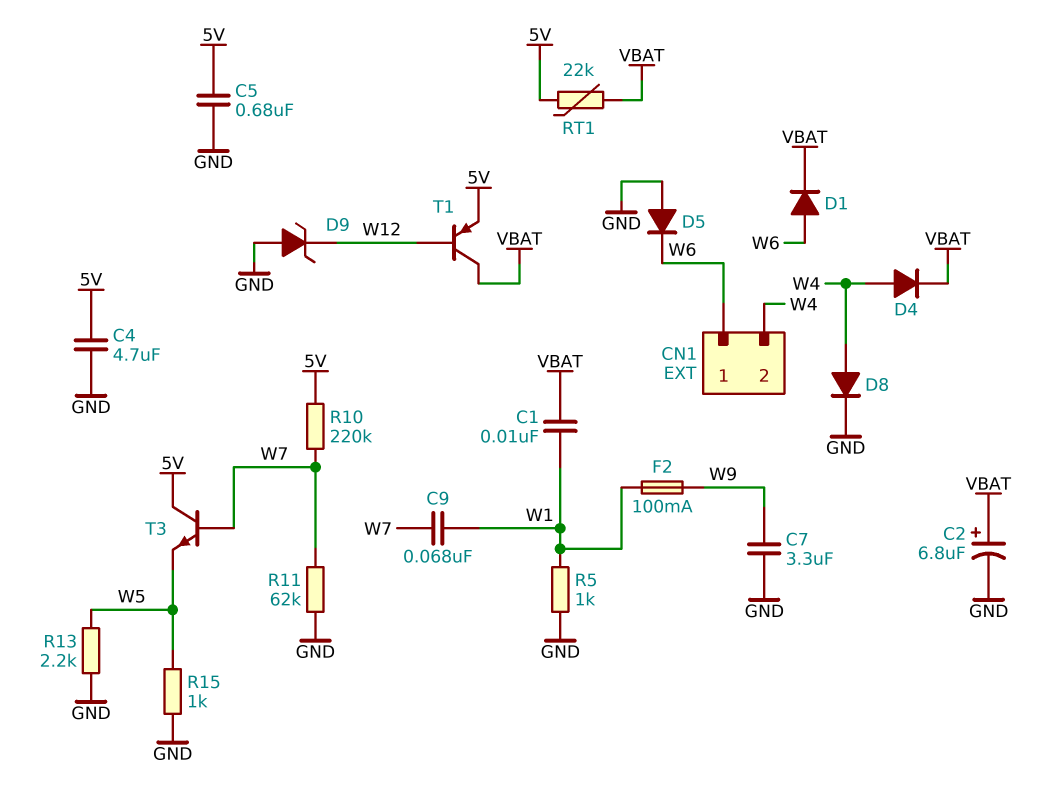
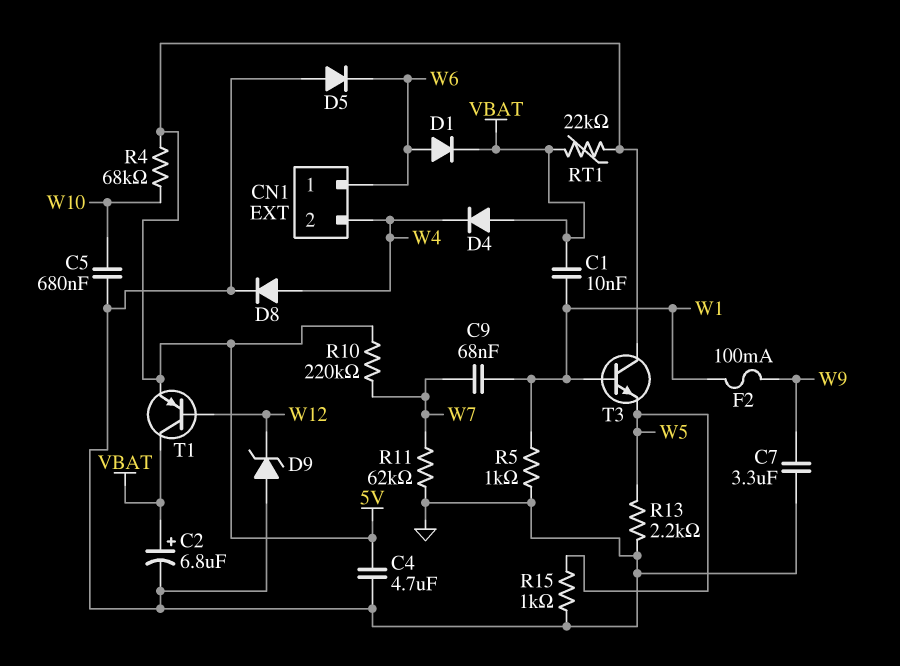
C5: 680nF (5V, GND) -> 680nF (GND, W10)
D4: diode (A W4, K VBAT) -> diode (A VBAT, K W4)
R4: none -> 68k (5V, W10)
T3: NPN (B W7, C 5V, E W5) -> NPN (B W1, C 5V, E W5)

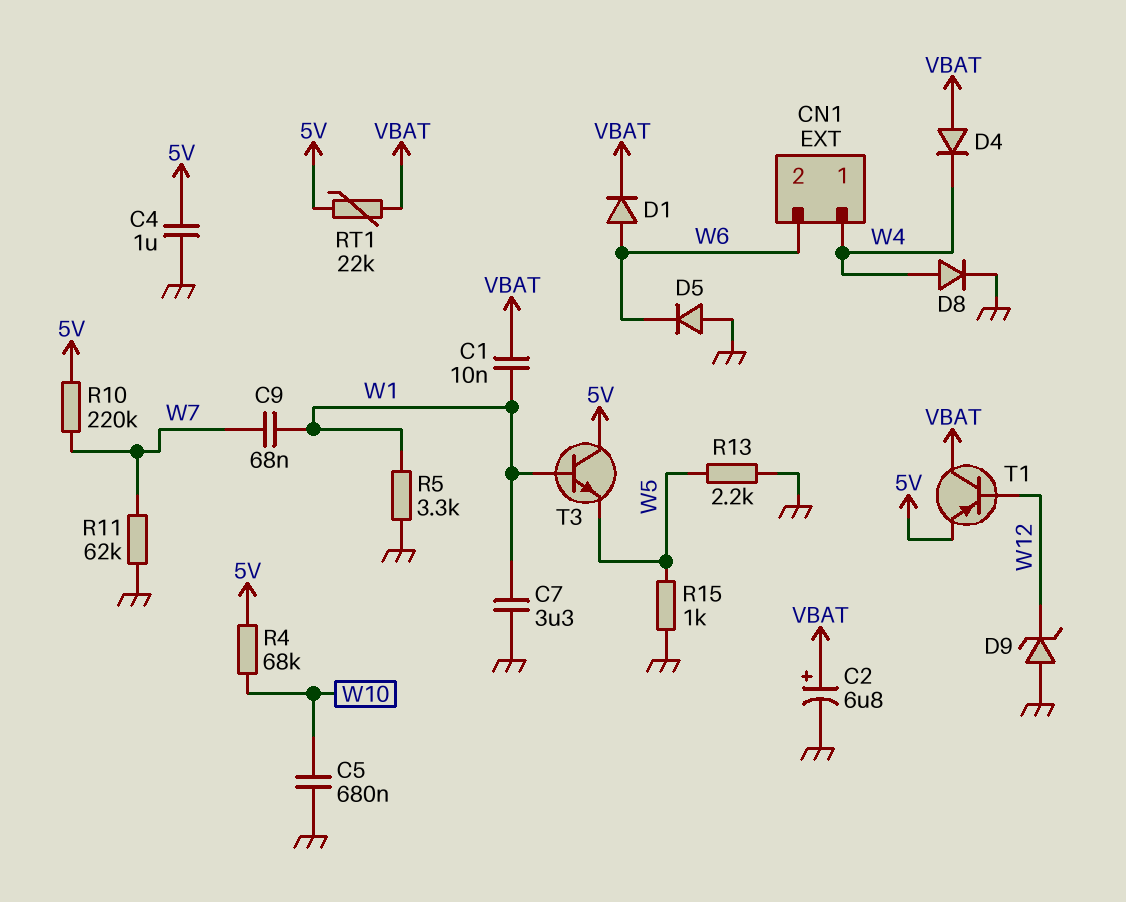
C4: 4.7uF (5V, GND) -> 1uF (5V, GND)
C7: 3.3uF (GND, W9) -> 3.3uF (GND, W1)
CN1 pin 1: W6 -> W4
CN1 pin 2: W4 -> W6
F2: 100mA (W1, W9) -> none
R5: 1k (GND, W1) -> 3.3k (GND, W1)

